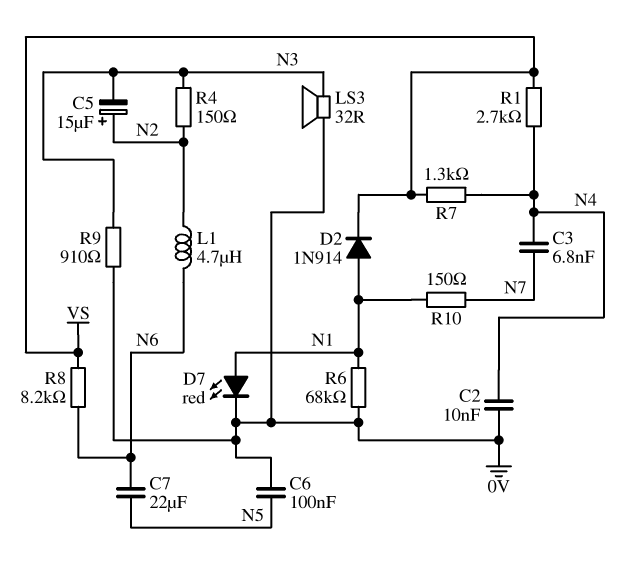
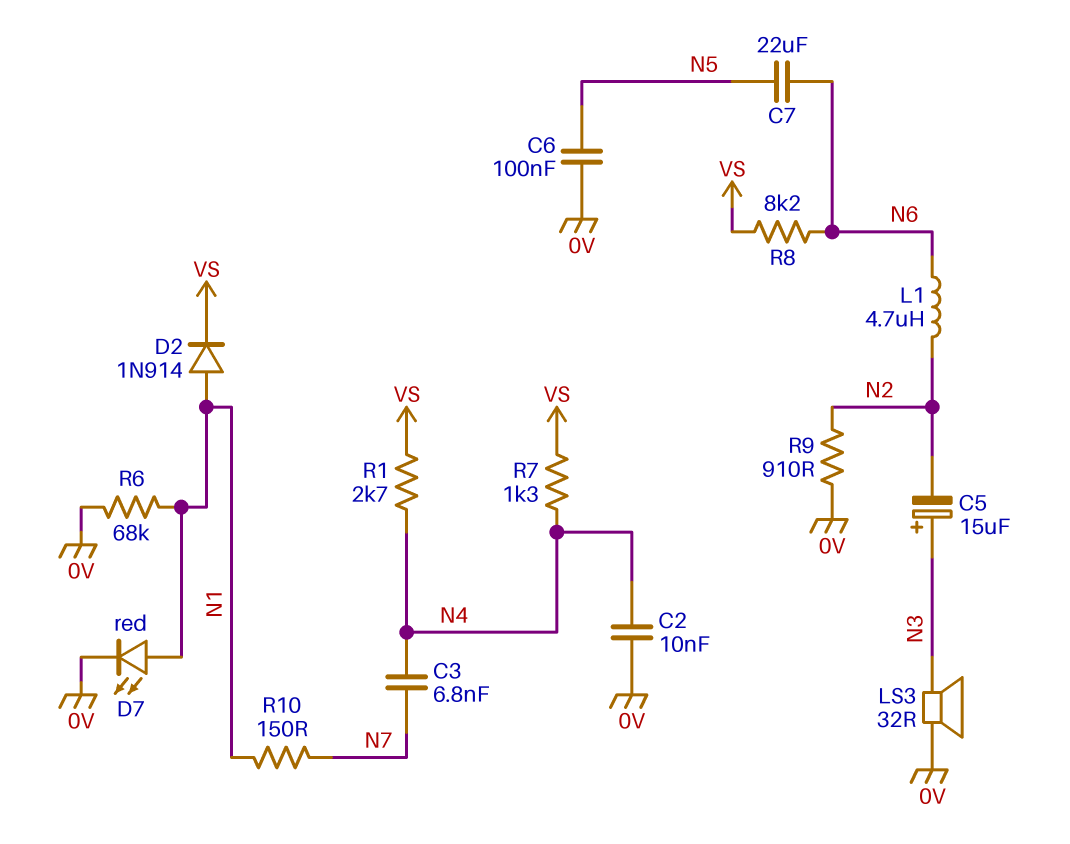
C5: 15uF (plus N2, minus N3) -> 15uF (plus N3, minus N2)
R4: 150 (N2, N3) -> none
R9: 910 (0V, N3) -> 910 (0V, N2)

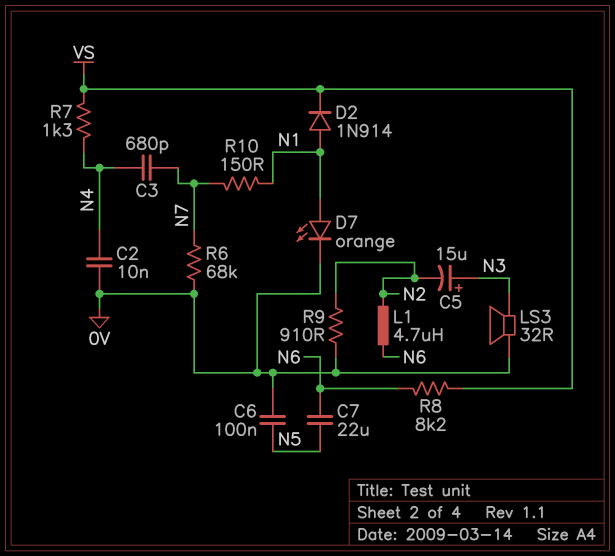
C3: 6.8nF (N4, N7) -> 680pF (N4, N7)
D7: LED red (A N1, K 0V) -> LED orange (A N1, K 0V)
R1: 2.7k (N4, VS) -> none
R6: 68k (0V, N1) -> 68k (0V, N7)

